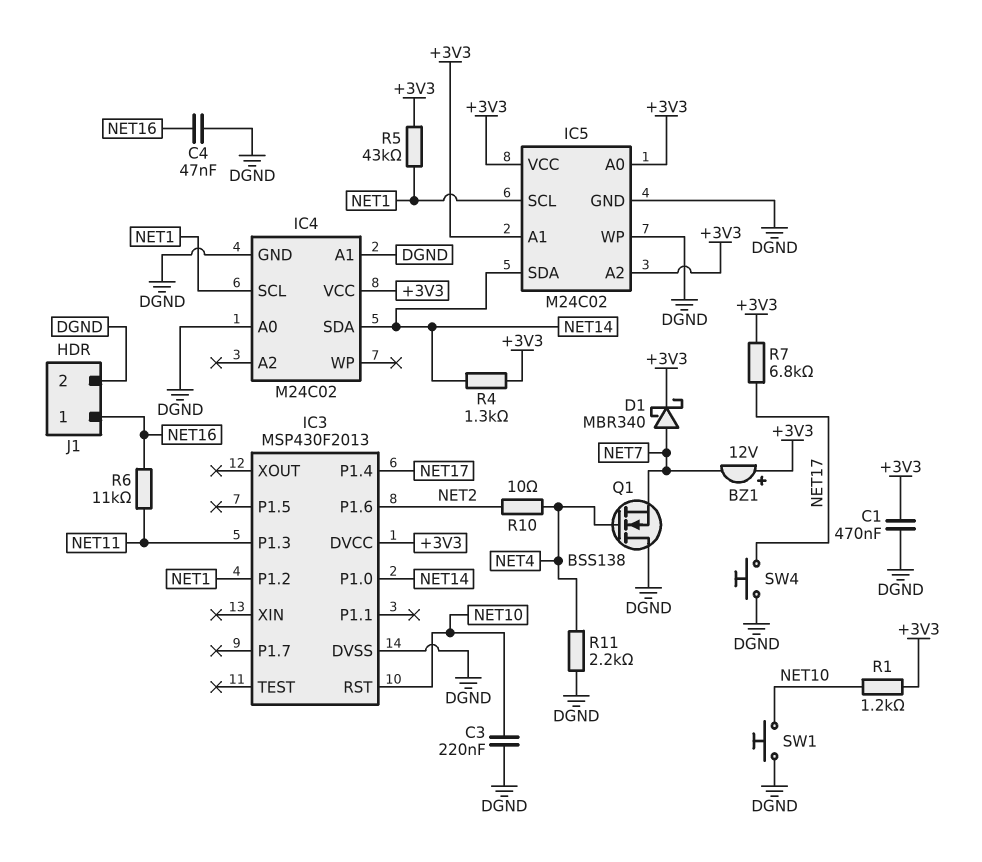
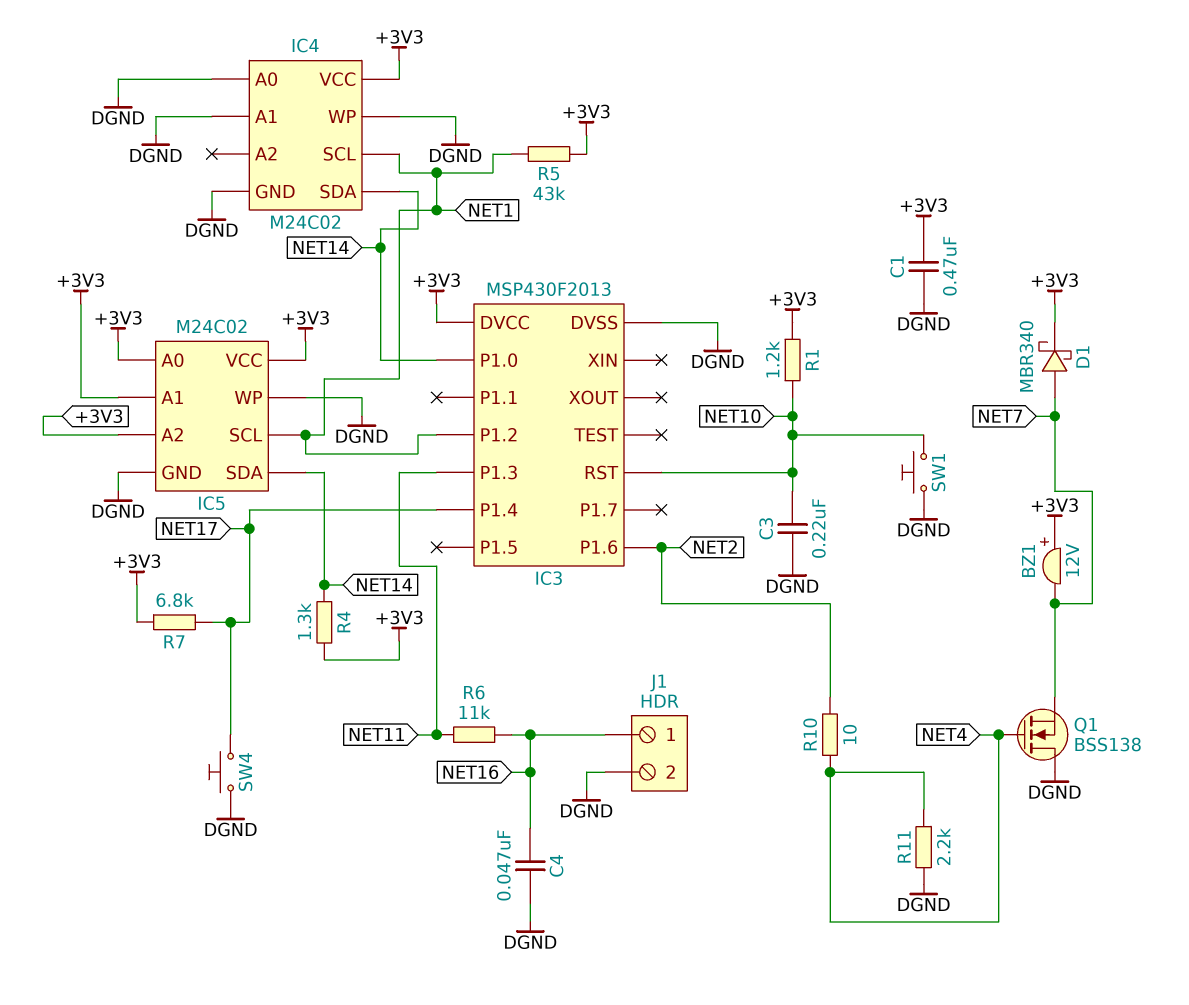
IC4 pin WP: none -> DGND

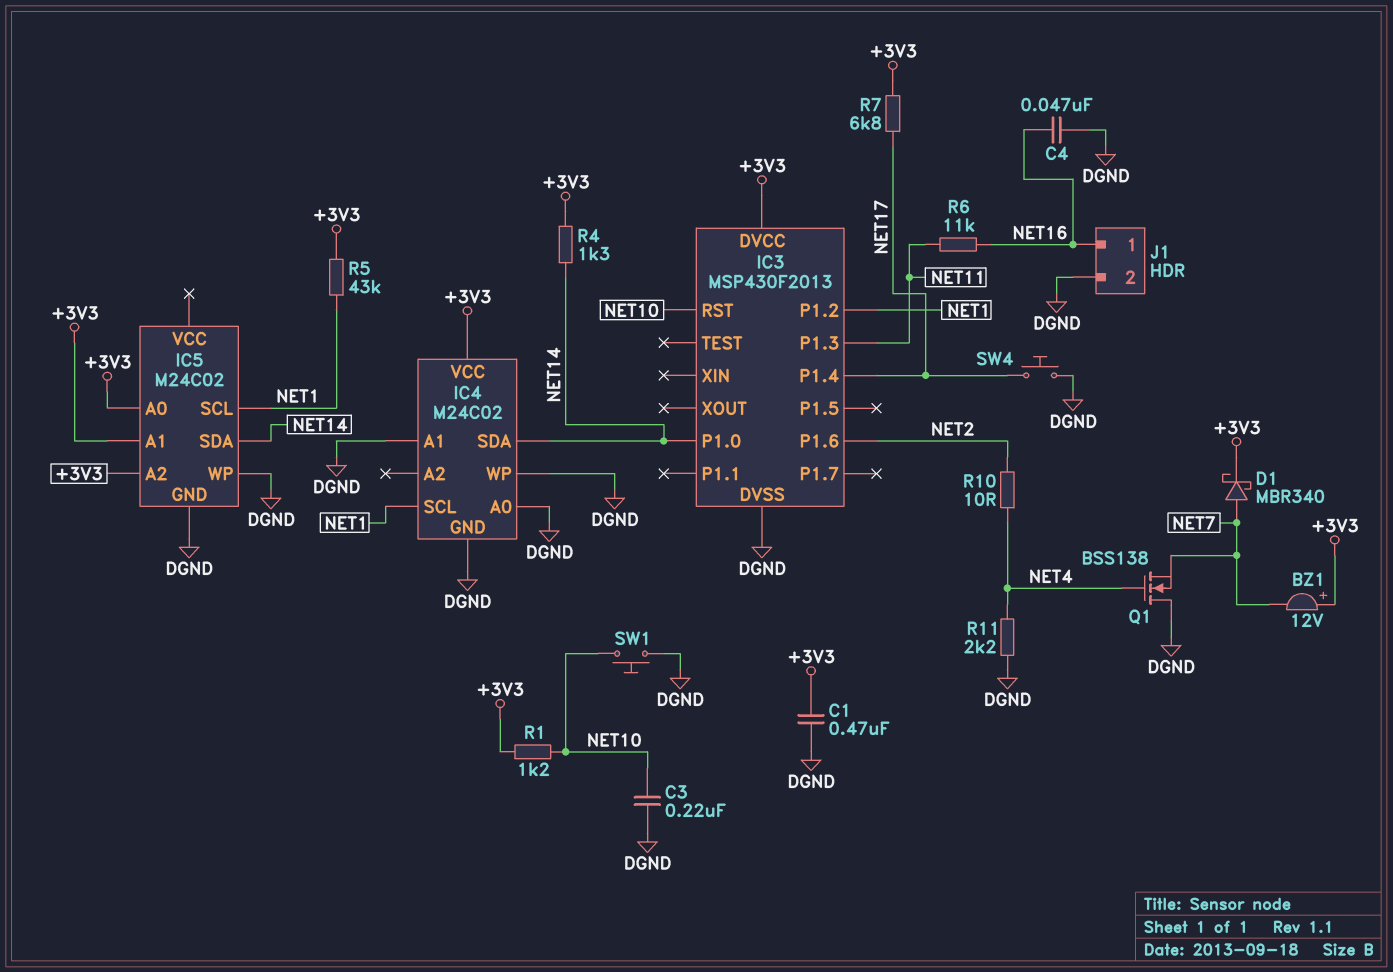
IC5 pin VCC: +3V3 -> none

